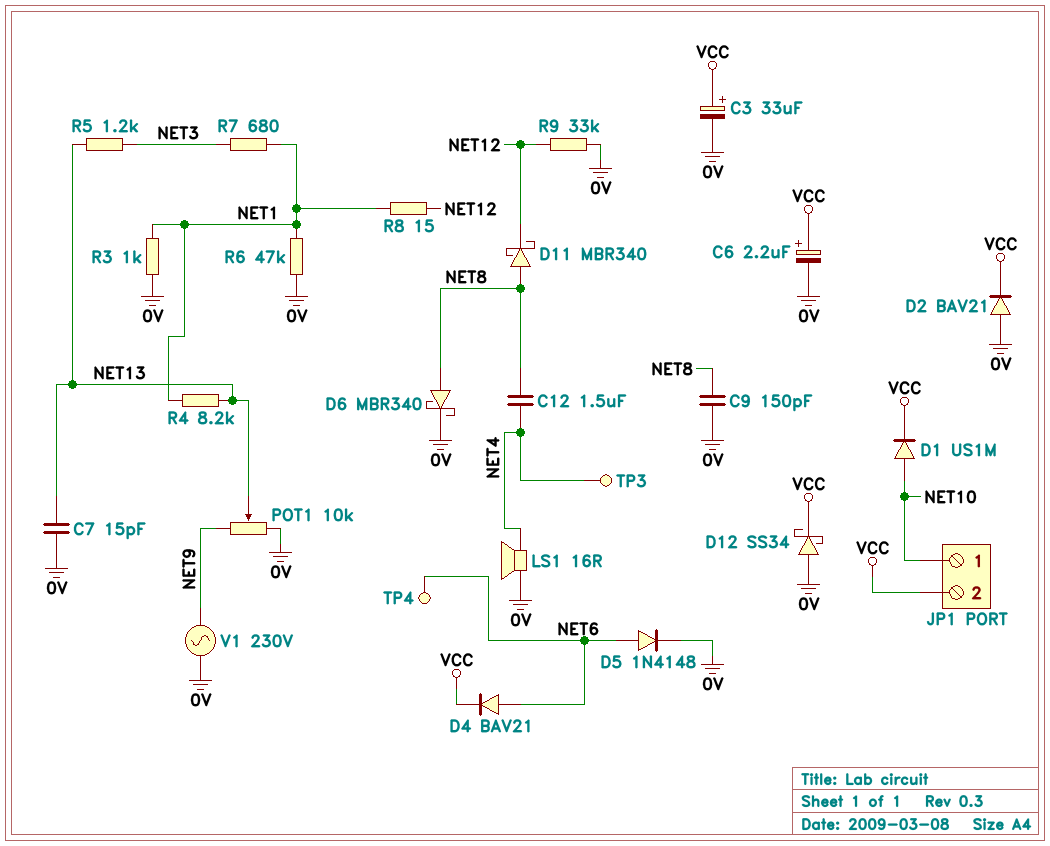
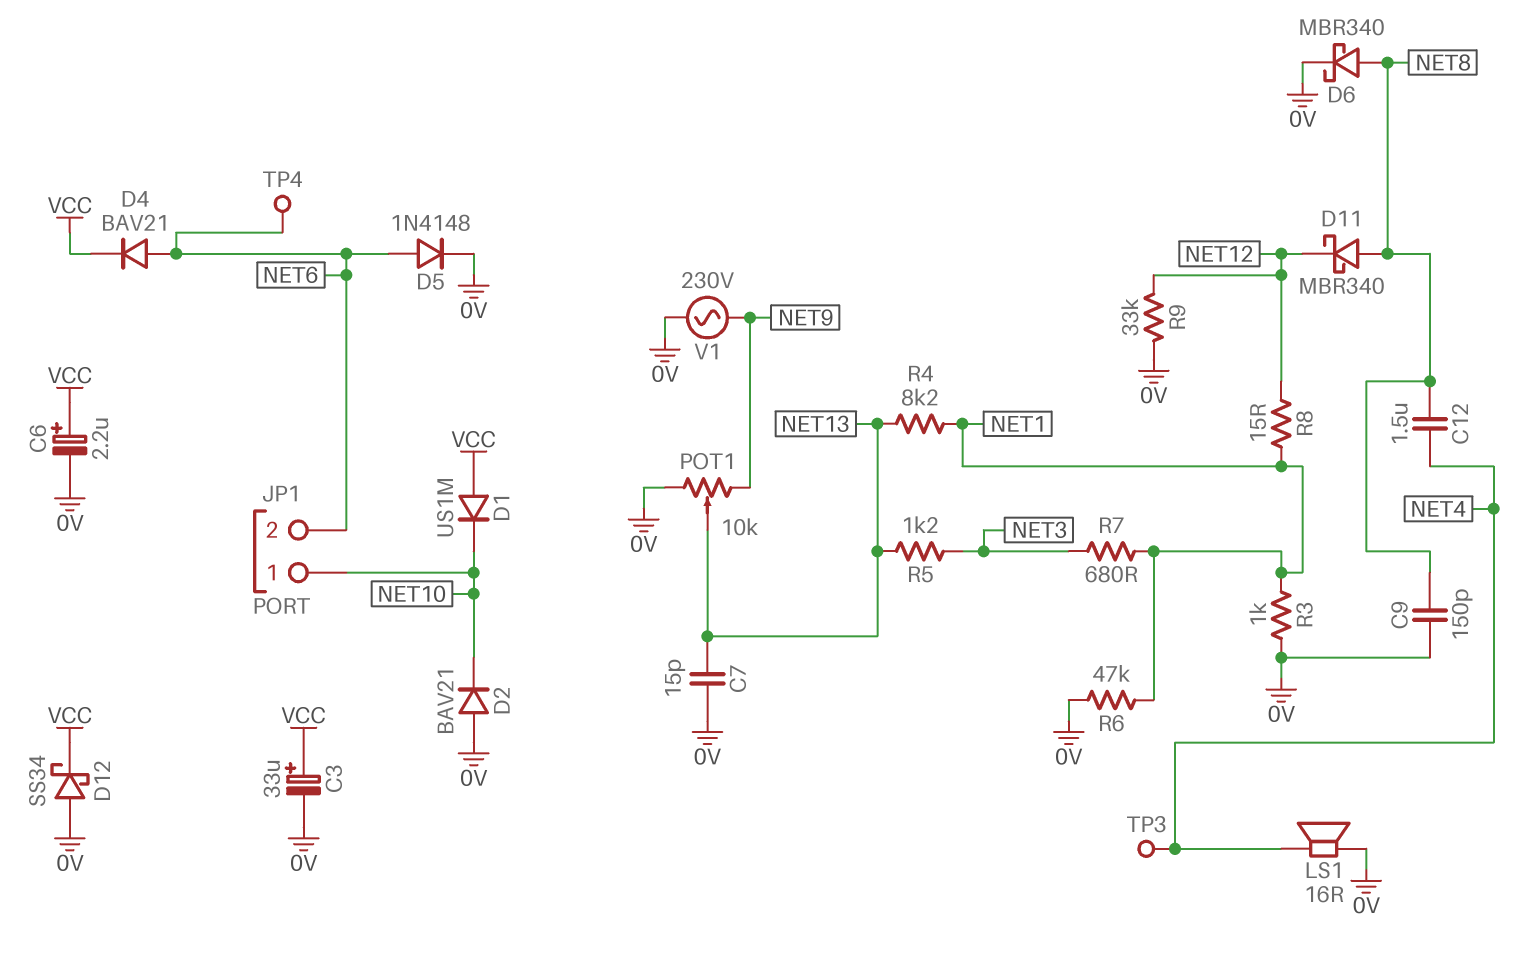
D1: diode US1M (A NET10, K VCC) -> diode US1M (A VCC, K NET10)
D2: diode BAV21 (A 0V, K VCC) -> diode BAV21 (A 0V, K NET10)
JP1 pin 2: VCC -> NET6

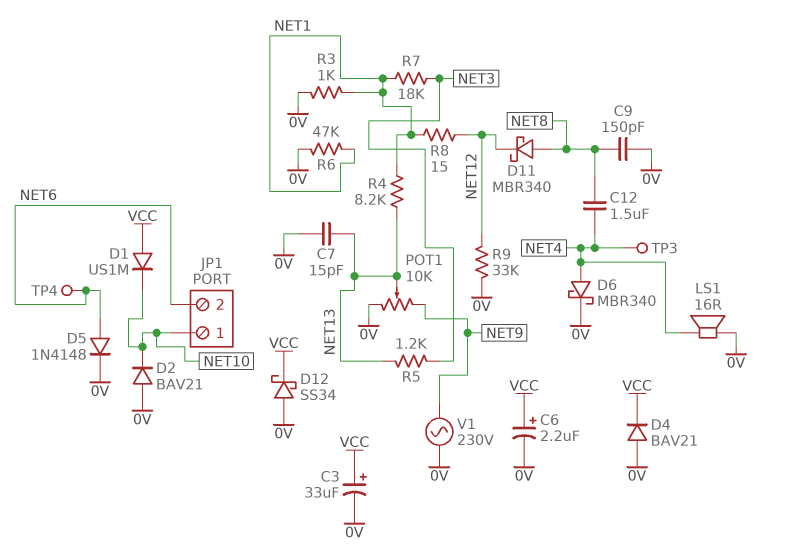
D4: diode BAV21 (A NET6, K VCC) -> diode BAV21 (A 0V, K VCC)
D6: schottky MBR340 (A NET8, K 0V) -> schottky MBR340 (A NET4, K 0V)
R7: 680 (NET1, NET3) -> 18k (NET1, NET3)

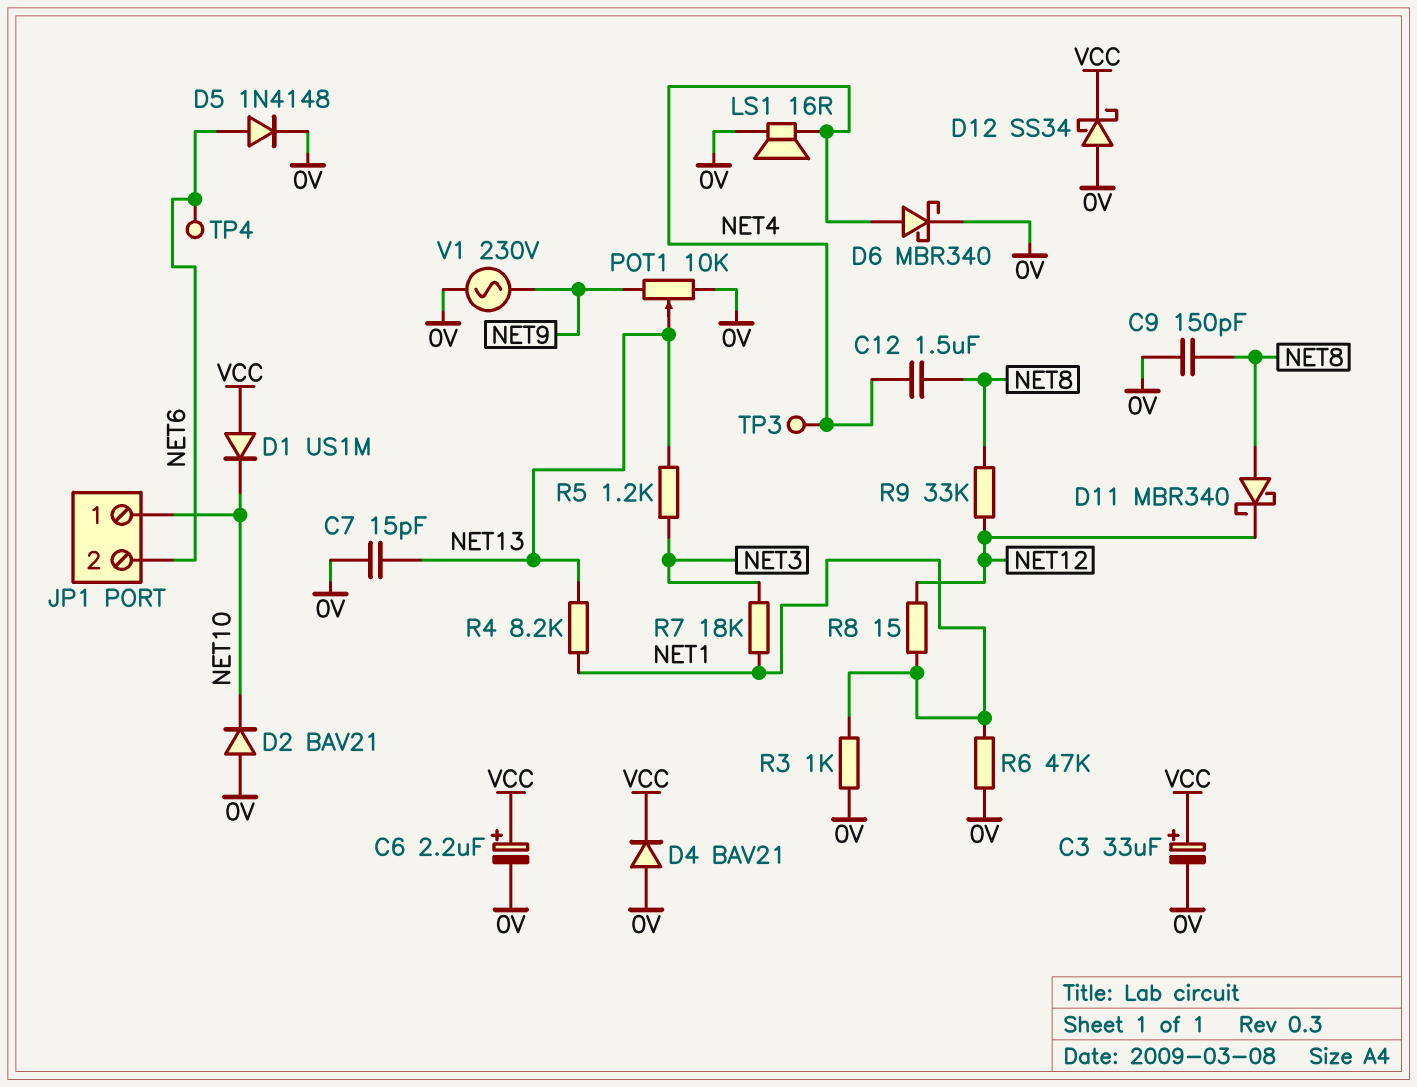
R9: 33k (0V, NET12) -> 33k (NET8, NET12)

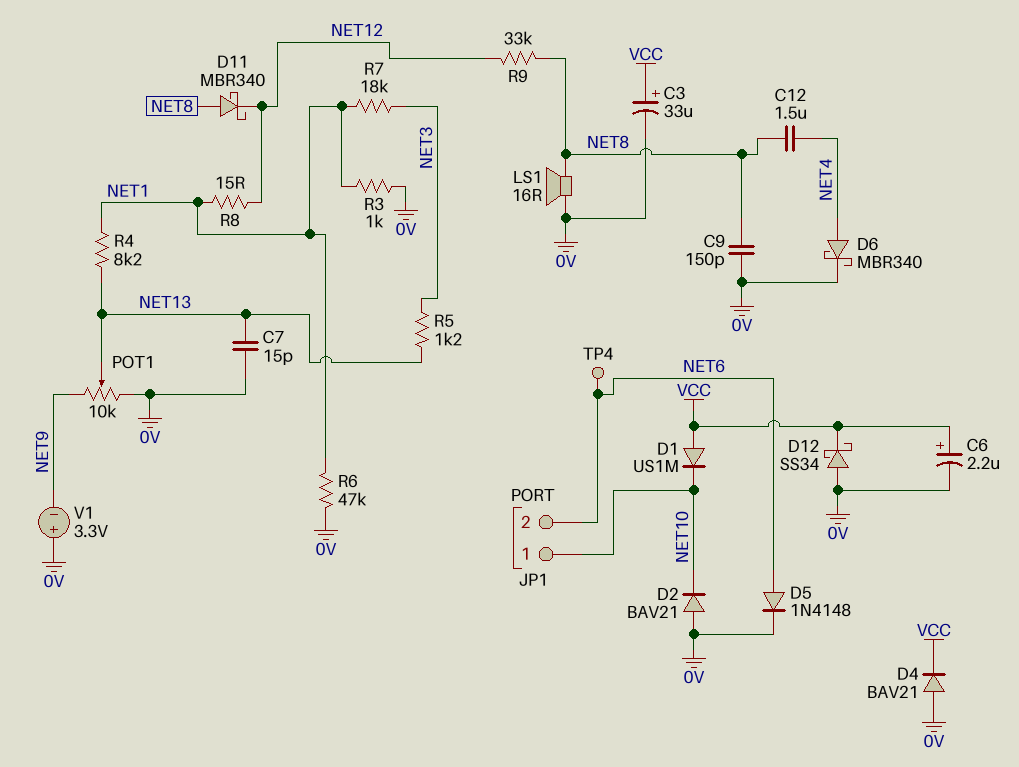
LS1: speaker 16R (0V, NET4) -> speaker 16R (0V, NET8)
TP3: test point (NET4) -> none
V1: AC 230V (0V, NET9) -> 3.3V (plus 0V, minus NET9)

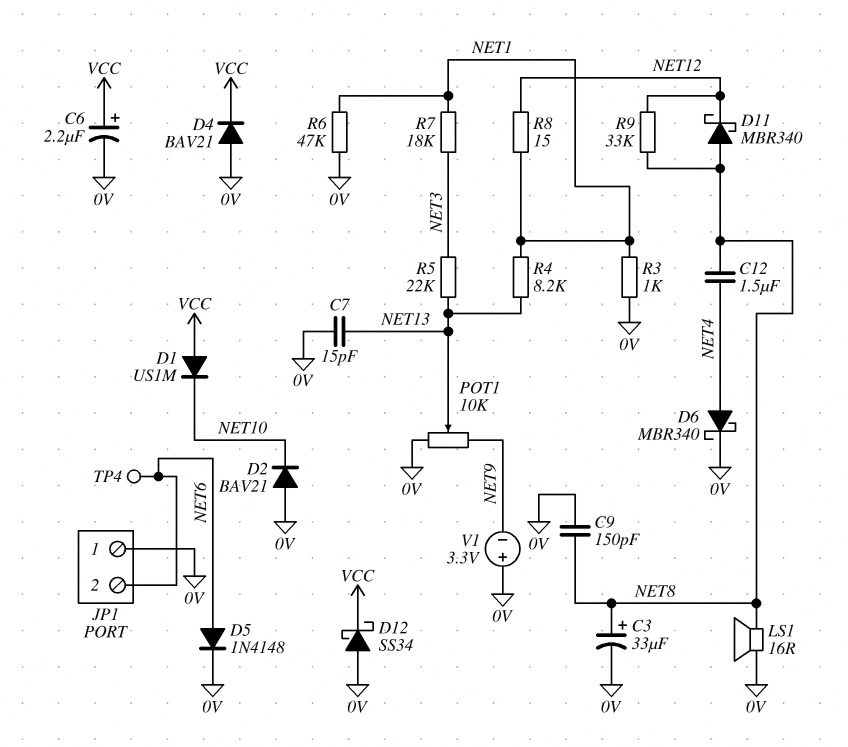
C3: 33uF (plus VCC, minus 0V) -> 33uF (plus NET8, minus 0V)
JP1 pin 1: NET10 -> 0V
R5: 1.2k (NET3, NET13) -> 22k (NET3, NET13)

